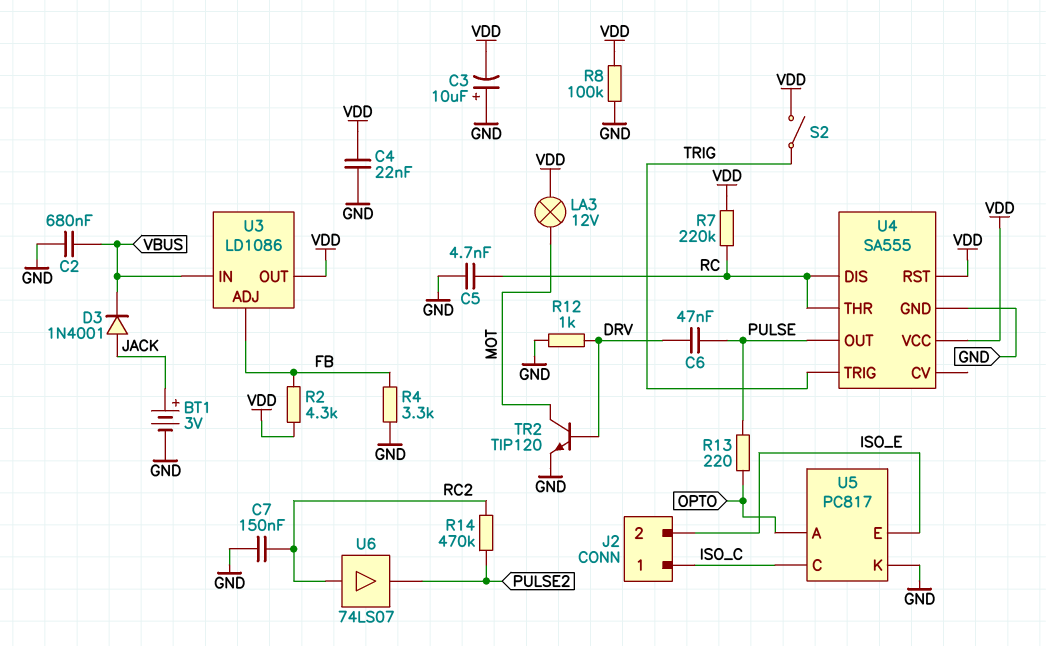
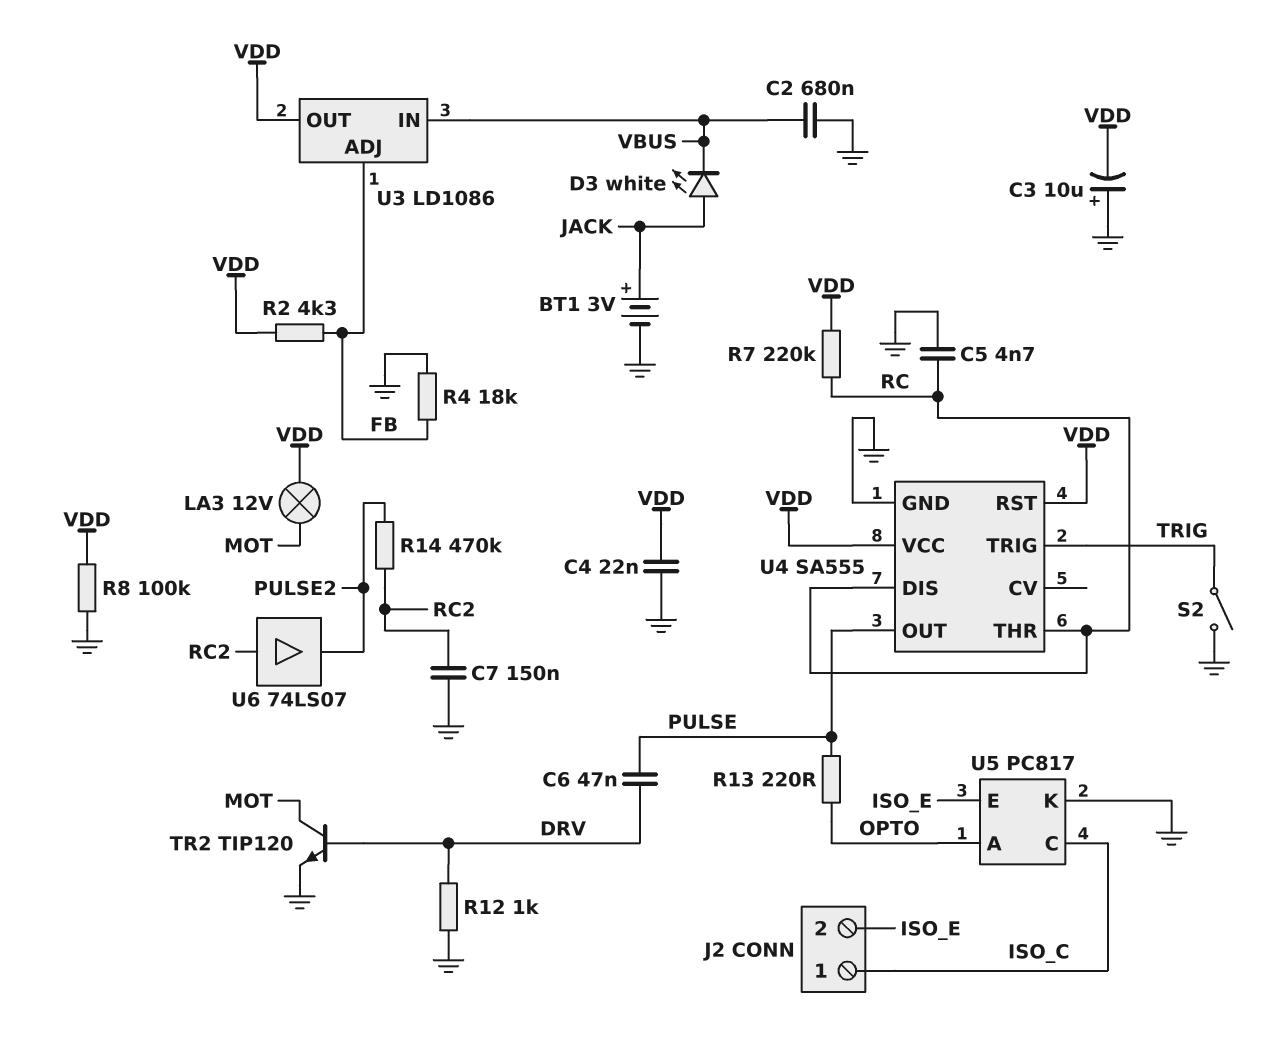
D3: diode 1N4001 (A JACK, K VBUS) -> LED white (A JACK, K VBUS)
R4: 3.3k (FB, GND) -> 18k (FB, GND)
S2: switch (TRIG, VDD) -> switch (GND, TRIG)

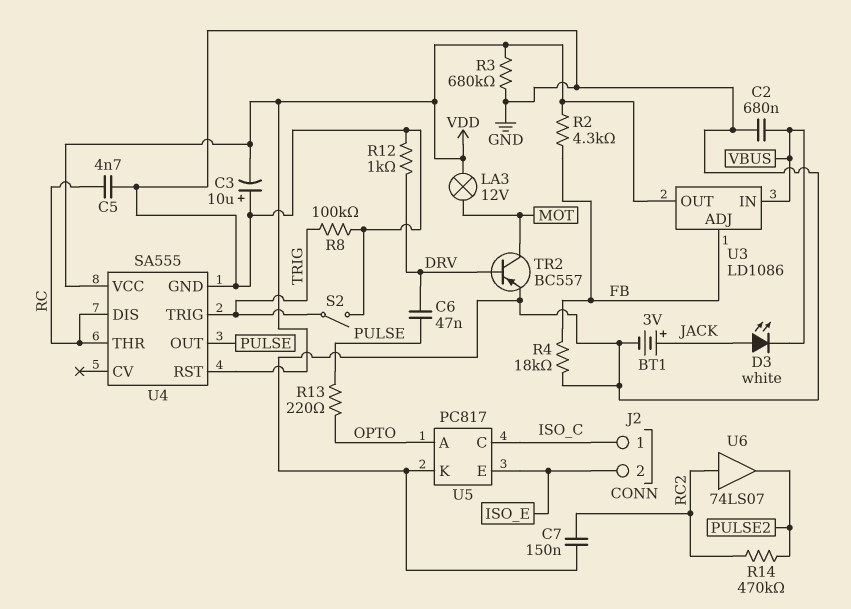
C4: 22nF (GND, VDD) -> none
R3: none -> 680k (GND, VDD)
R7: 220k (RC, VDD) -> none
R8: 100k (GND, VDD) -> 100k (GND, TRIG)
TR2: NPN TIP120 (B DRV, C MOT, E GND) -> PNP BC557 (B DRV, C MOT, E GND)

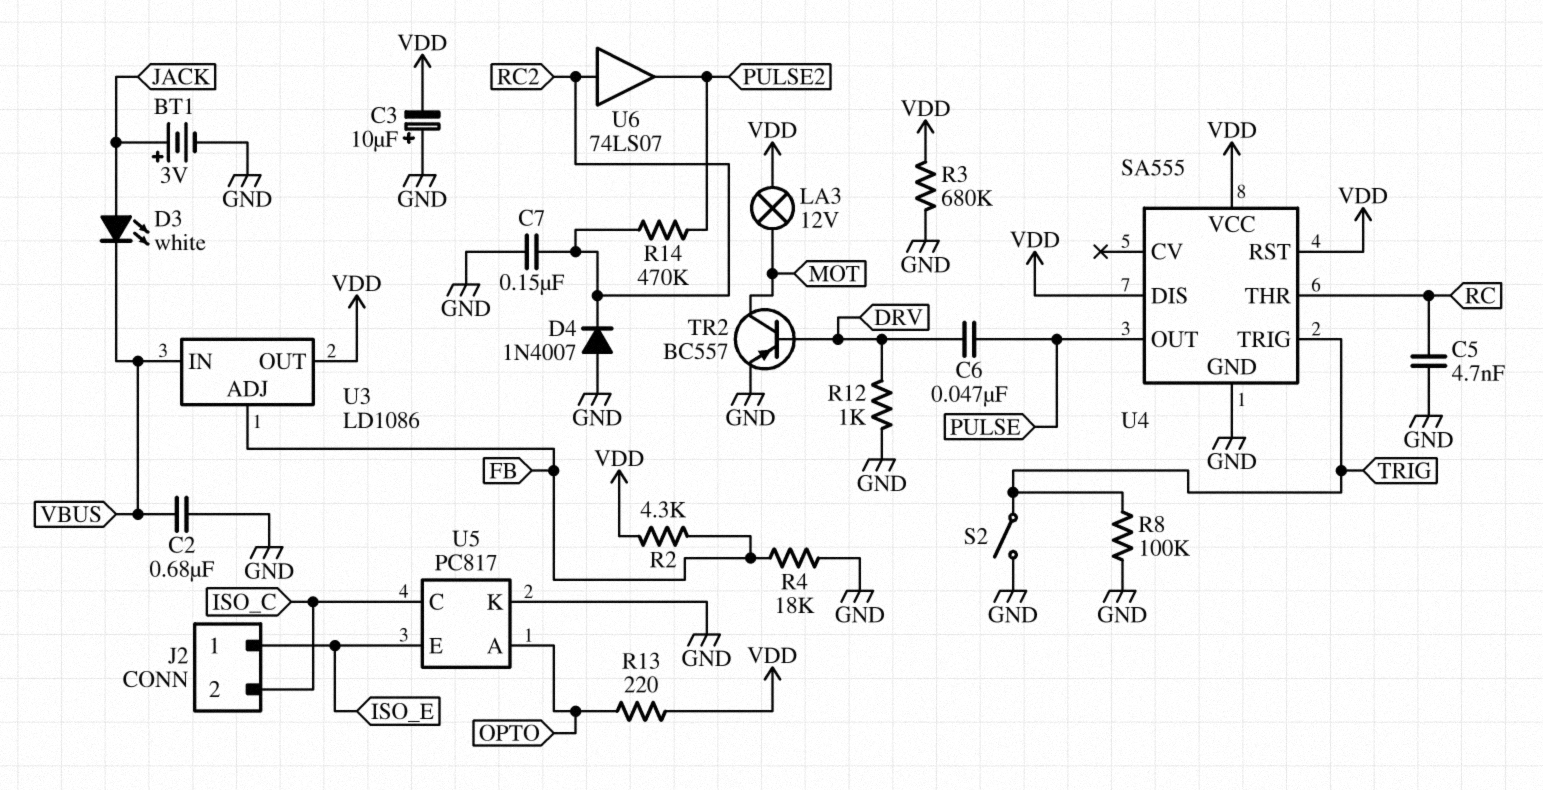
D4: none -> diode 1N4007 (A GND, K RC2)
J2 pin 1: ISO_C -> ISO_E
J2 pin 2: ISO_E -> ISO_C
R13: 220 (OPTO, PULSE) -> 220 (OPTO, VDD)
U4 pin DIS: RC -> VDD

